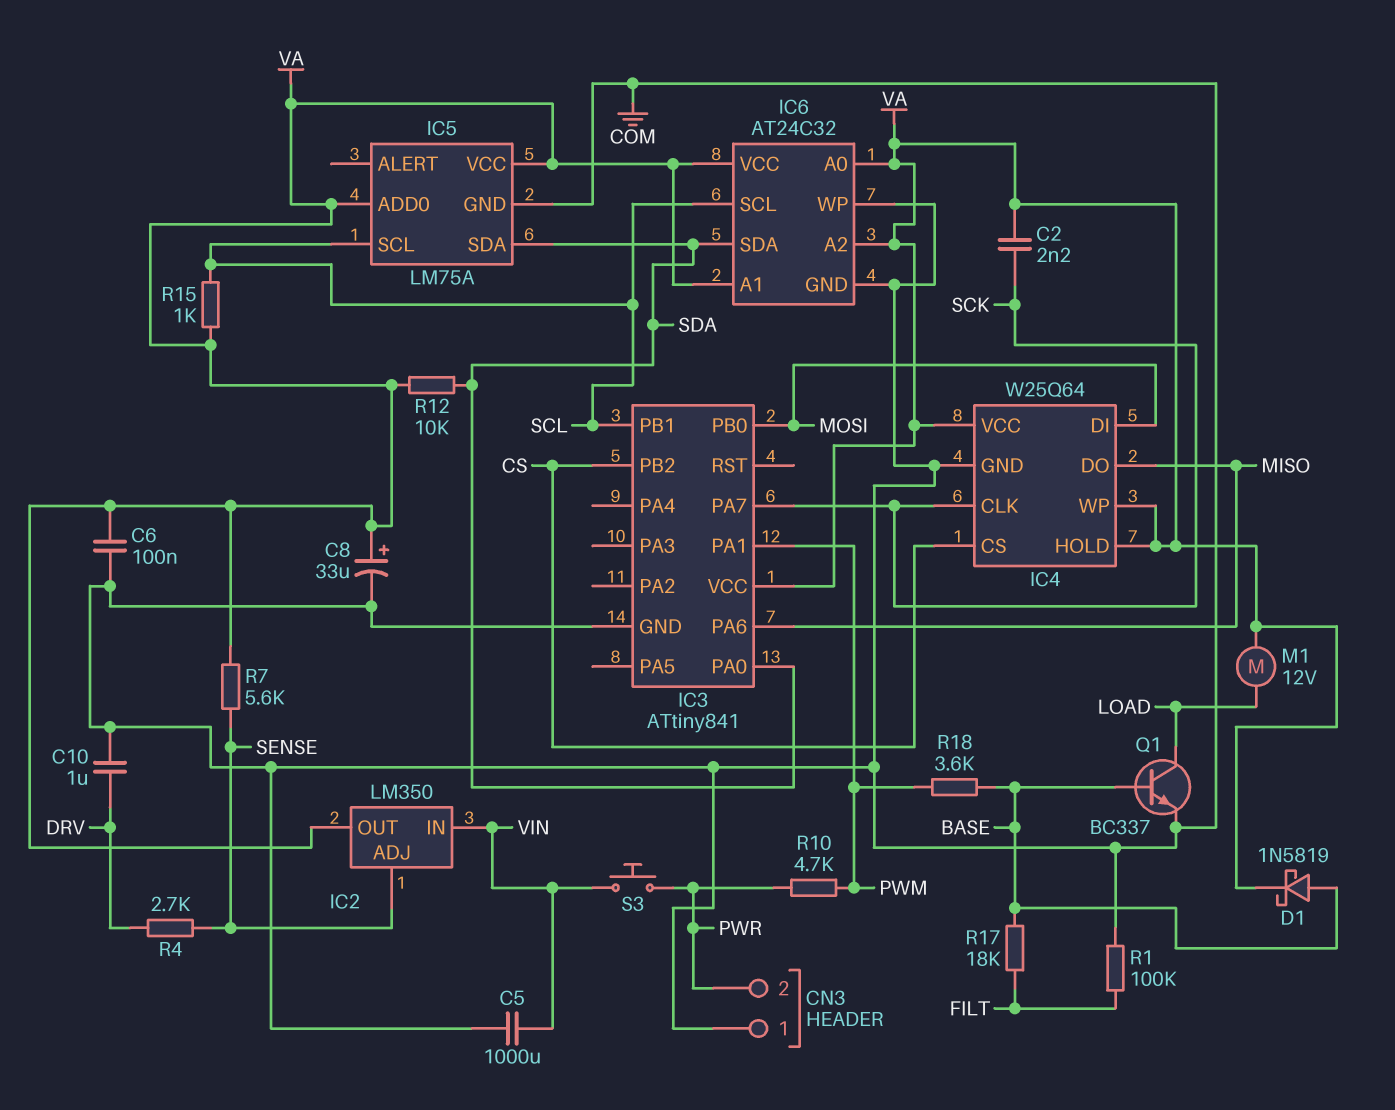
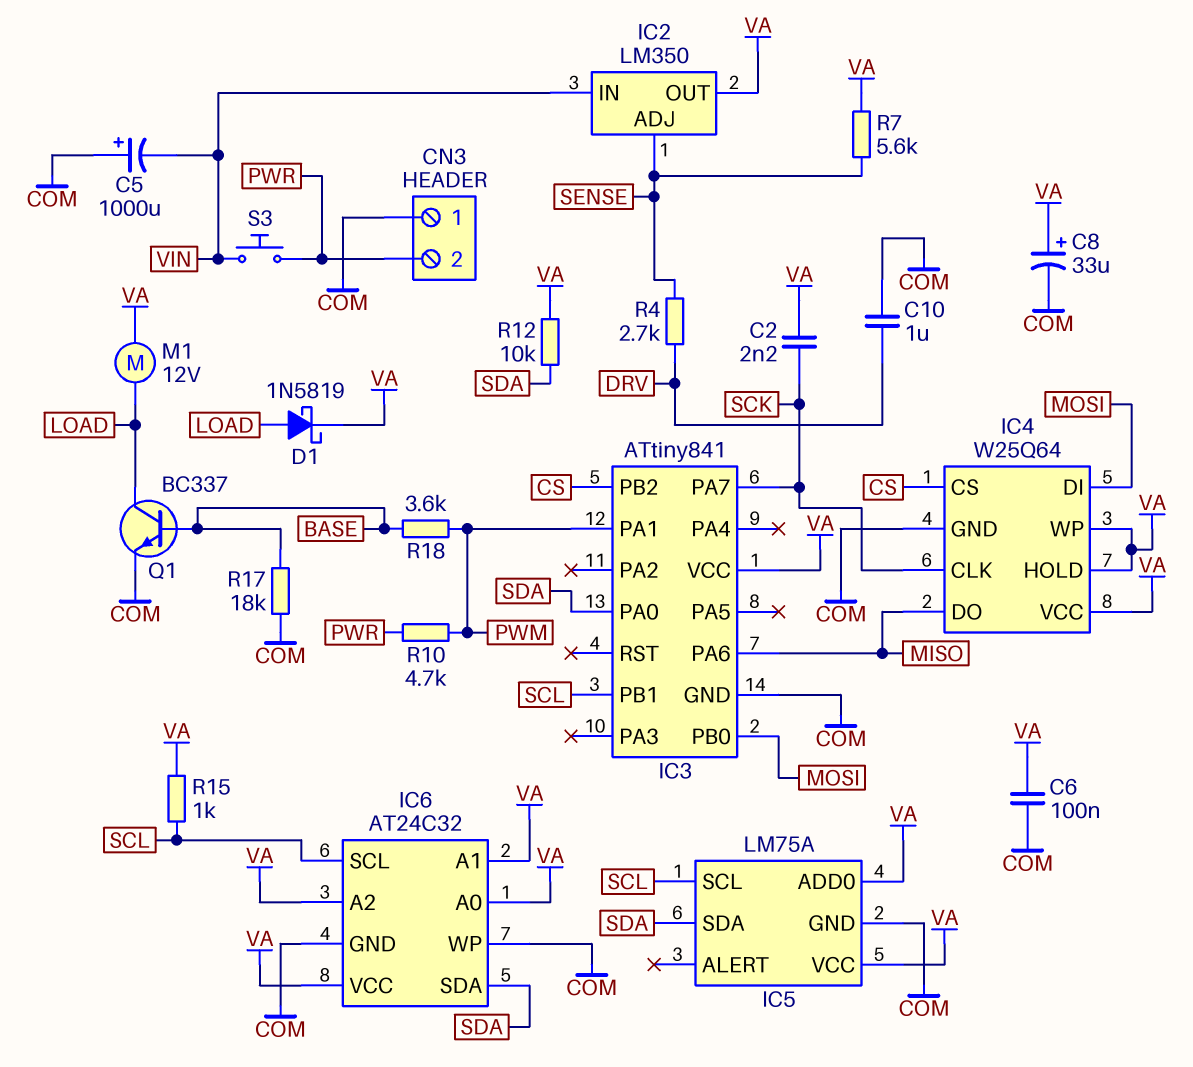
C5: 1000uF (COM, VIN) -> 1000uF (plus COM, minus VIN)
D1: schottky 1N5819 (A BASE, K VA) -> schottky 1N5819 (A LOAD, K VA)
R1: 100k (COM, FILT) -> none
R17: 18k (BASE, FILT) -> 18k (BASE, COM)

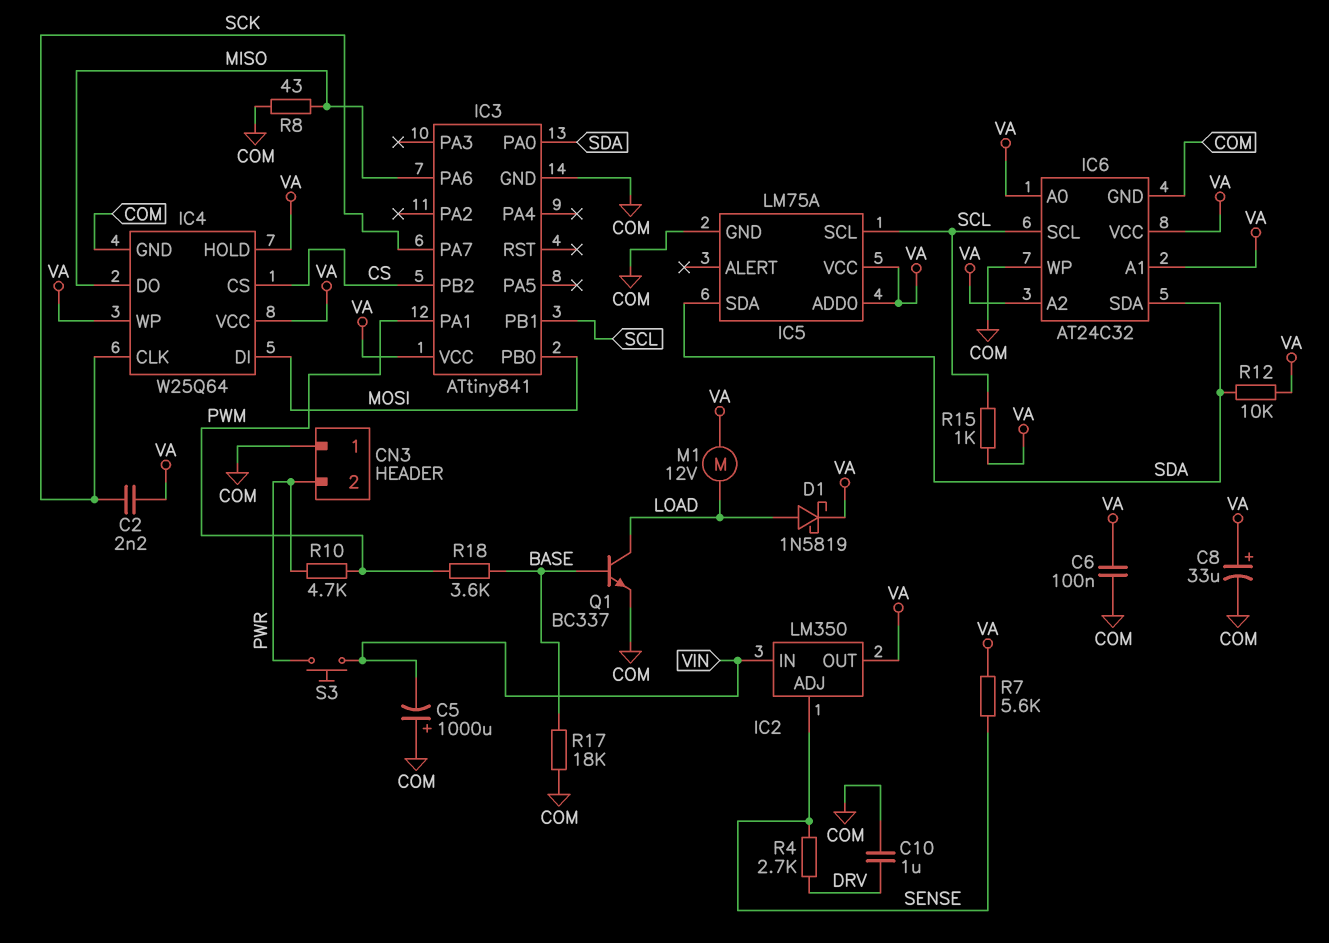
R8: none -> 43 (COM, MISO)

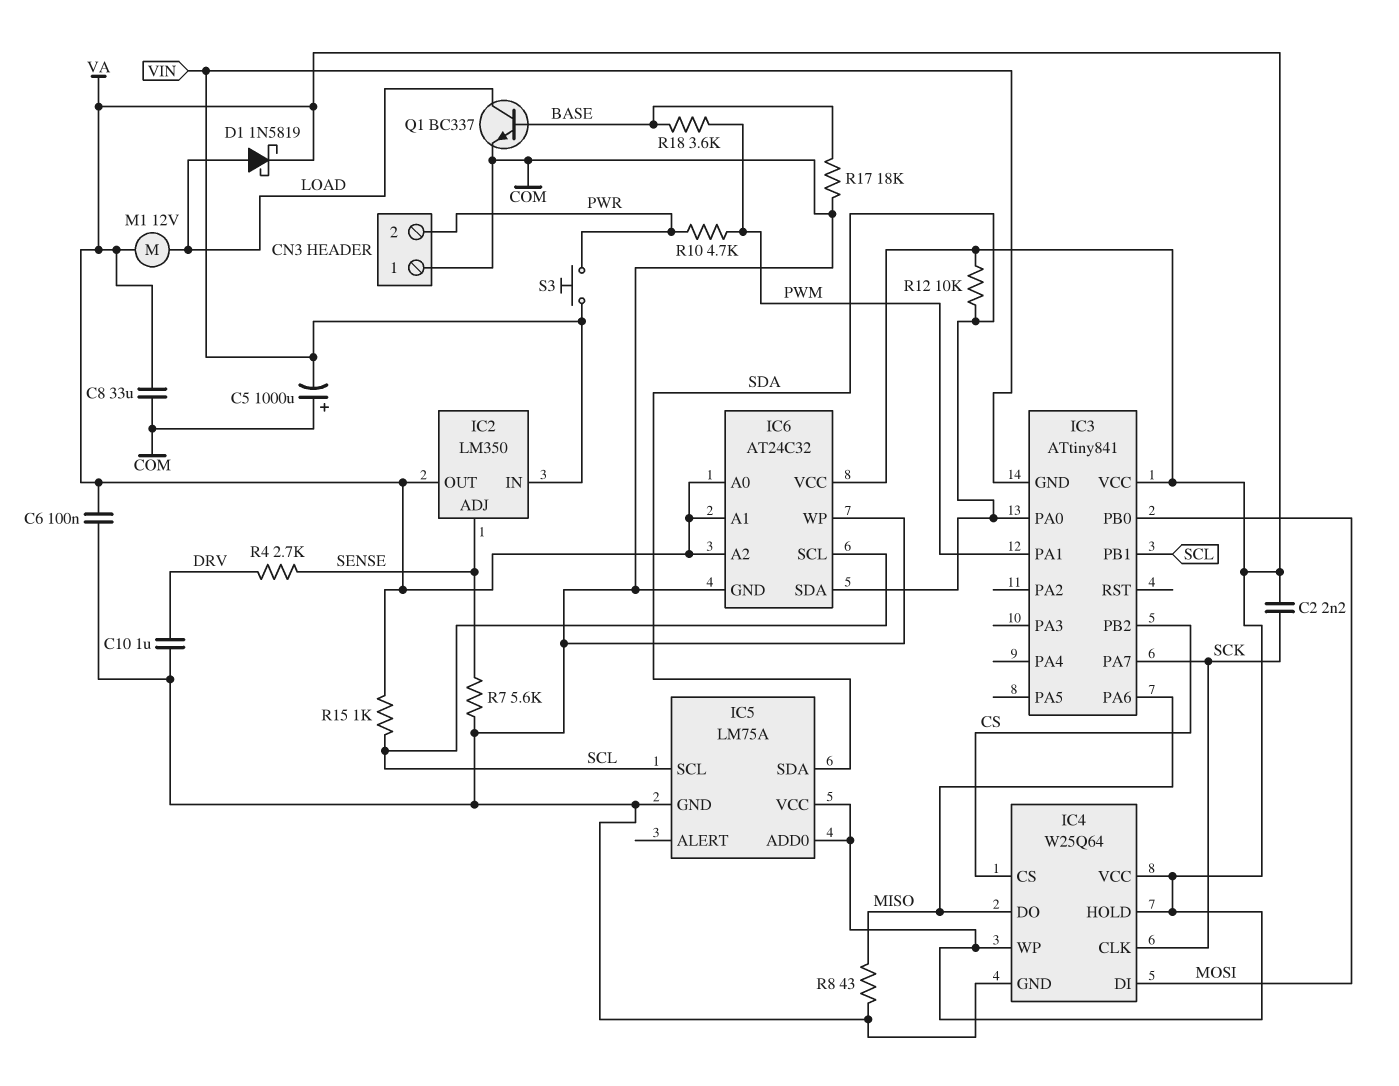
C8: 33uF (plus VA, minus COM) -> 33uF (COM, VA)
IC3 pin GND: COM -> VIN
R7: 5.6k (SENSE, VA) -> 5.6k (COM, SENSE)

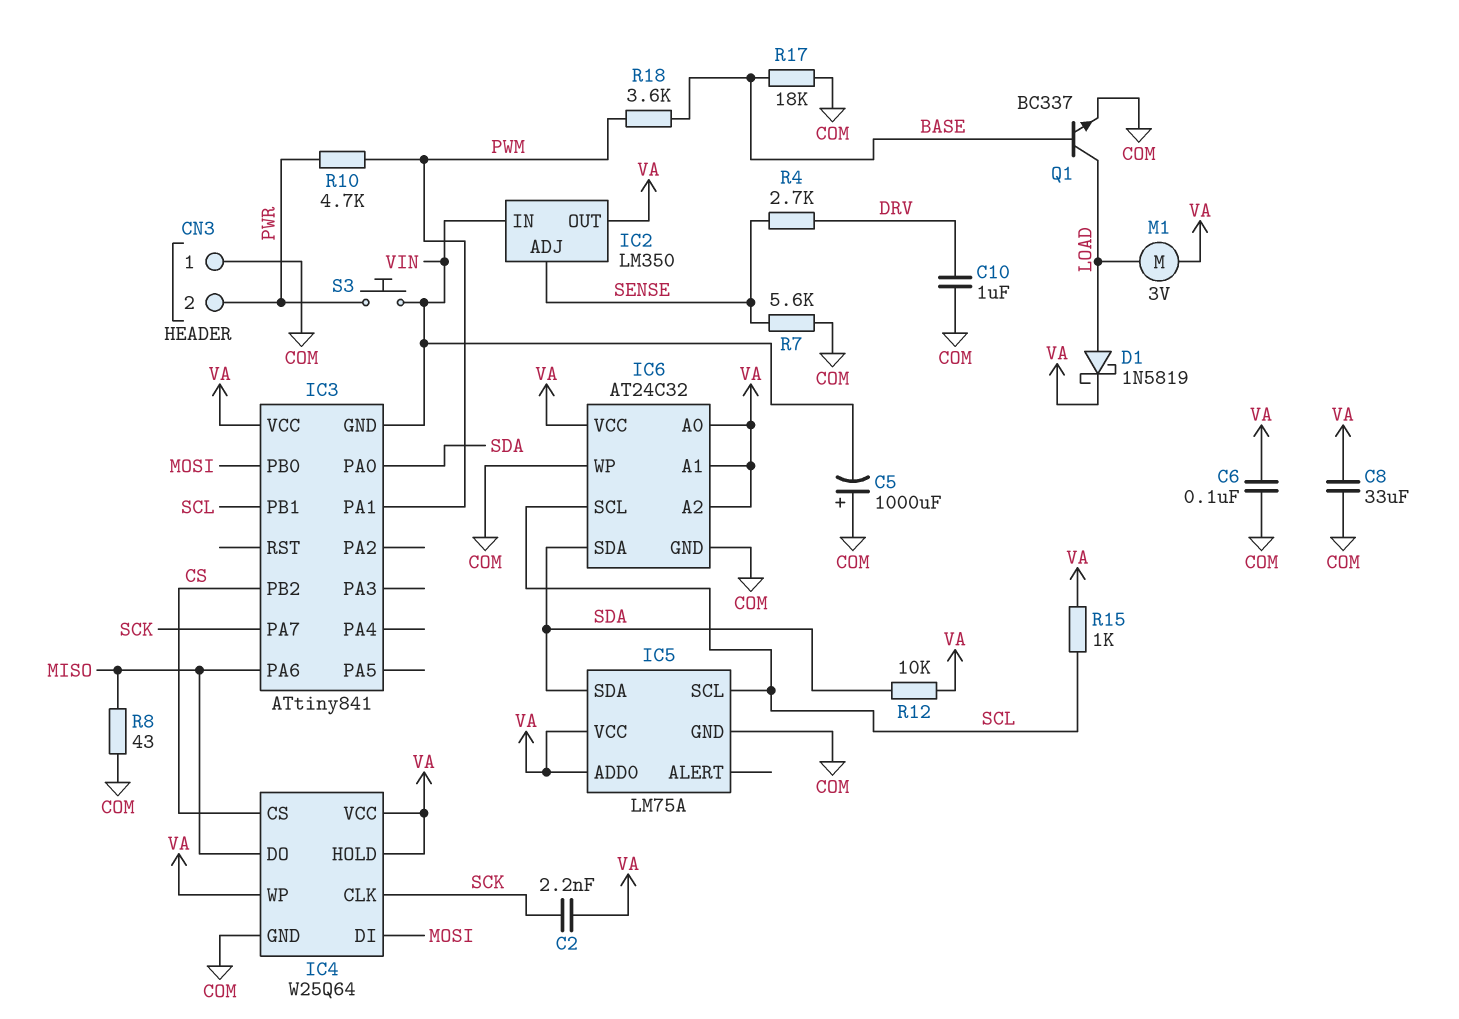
M1: motor 12V (LOAD, VA) -> motor 3V (LOAD, VA)

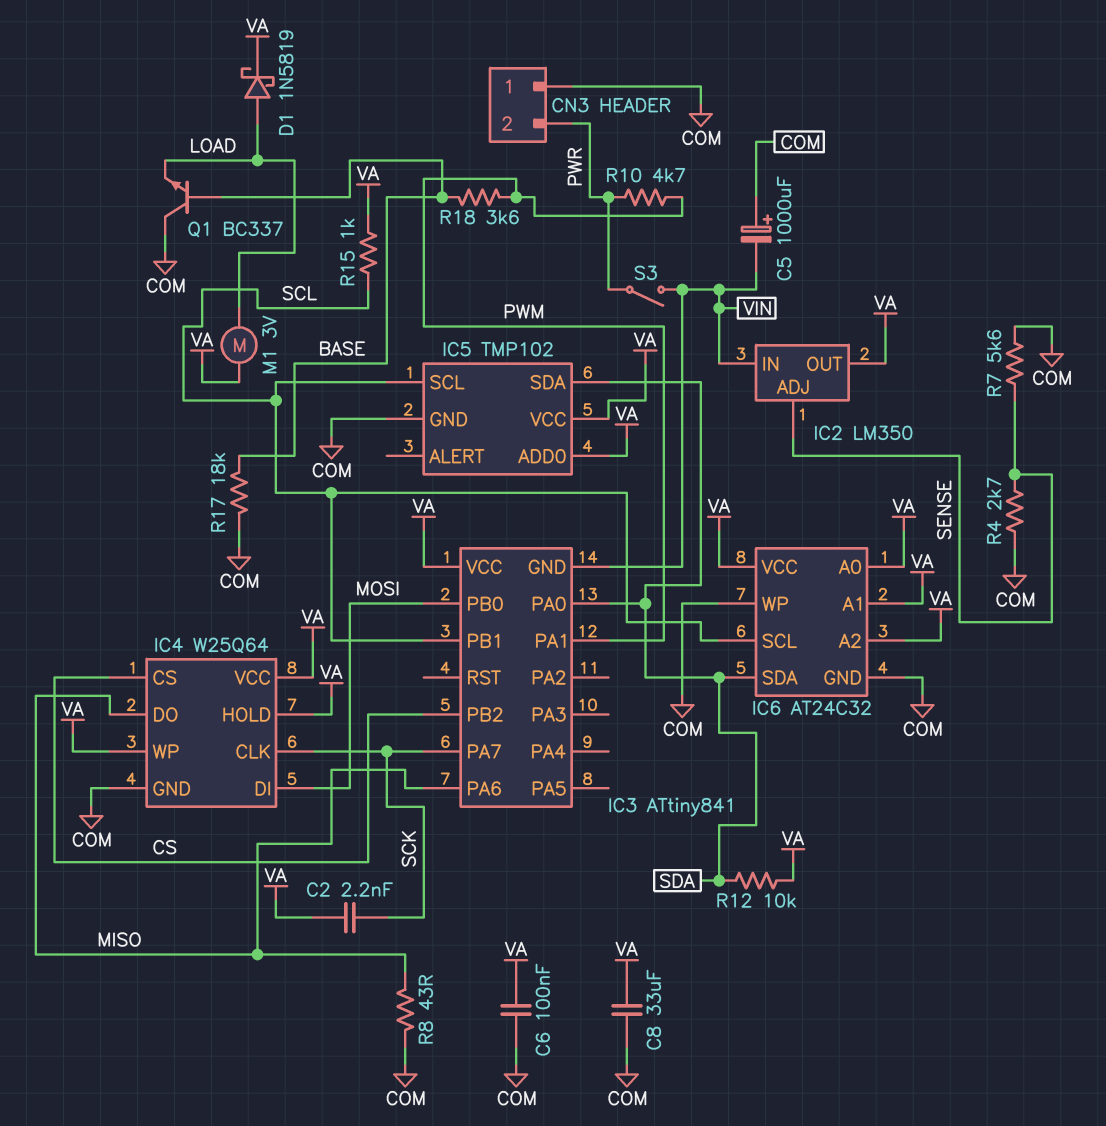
C10: 1uF (COM, DRV) -> none
IC5: LM75A -> TMP102
Q1: NPN BC337 (B BASE, C LOAD, E COM) -> NPN BC337 (B BASE, C COM, E LOAD)
R4: 2.7k (DRV, SENSE) -> 2.7k (COM, SENSE)
S3: button (PWR, VIN) -> switch (PWR, VIN)

